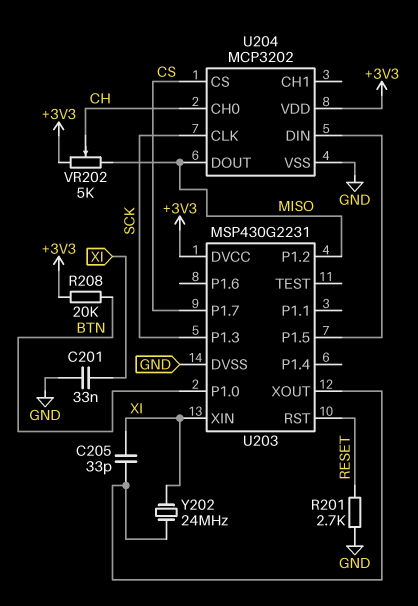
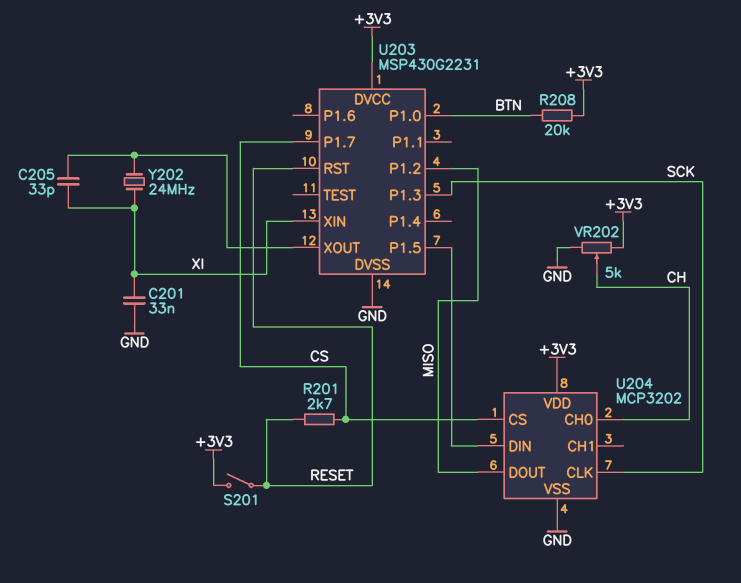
R201: 2.7k (GND, RESET) -> 2.7k (CS, RESET)
S201: none -> switch (+3V3, RESET)
VR202: 5k (+3V3, MISO, wiper CH) -> 5k (+3V3, GND, wiper CH)

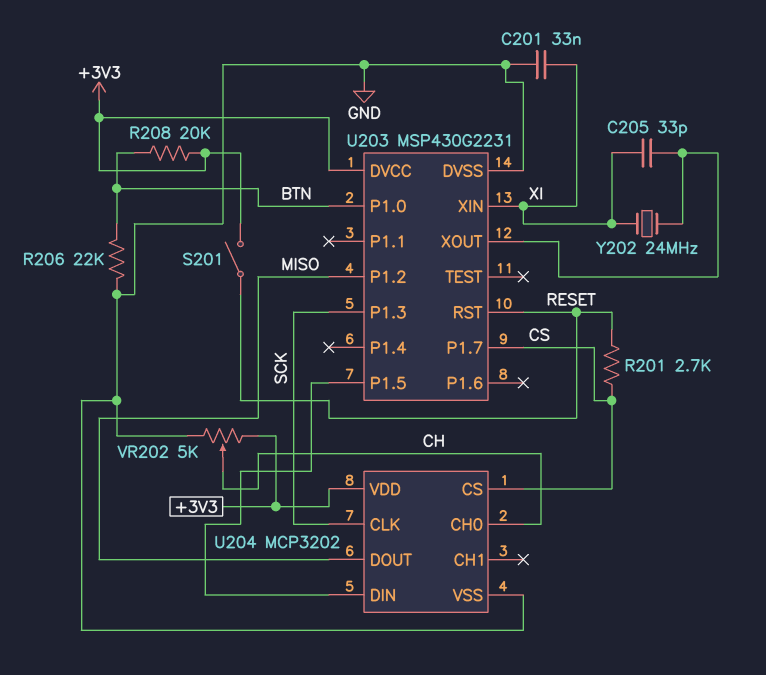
R206: none -> 22k (BTN, GND)

